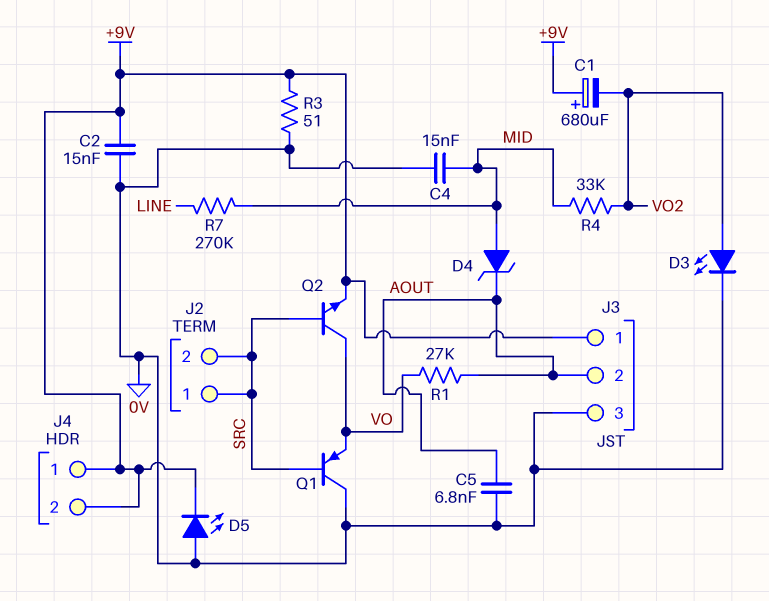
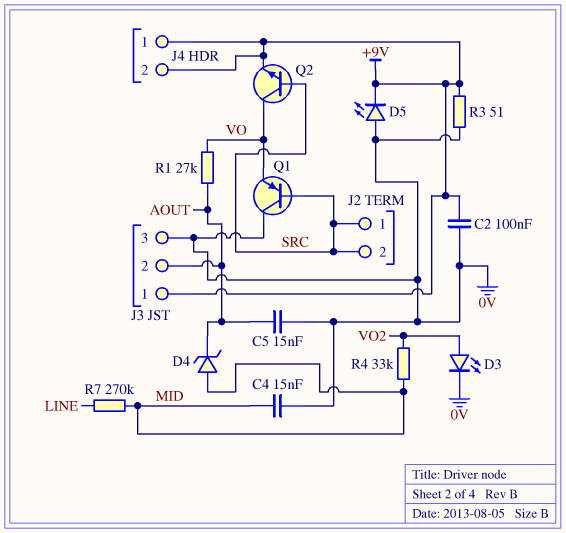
C1: 680uF (plus +9V, minus VO2) -> none
C2: 15nF (+9V, 0V) -> 100nF (+9V, 0V)
C5: 6.8nF (0V, AOUT) -> 15nF (0V, AOUT)

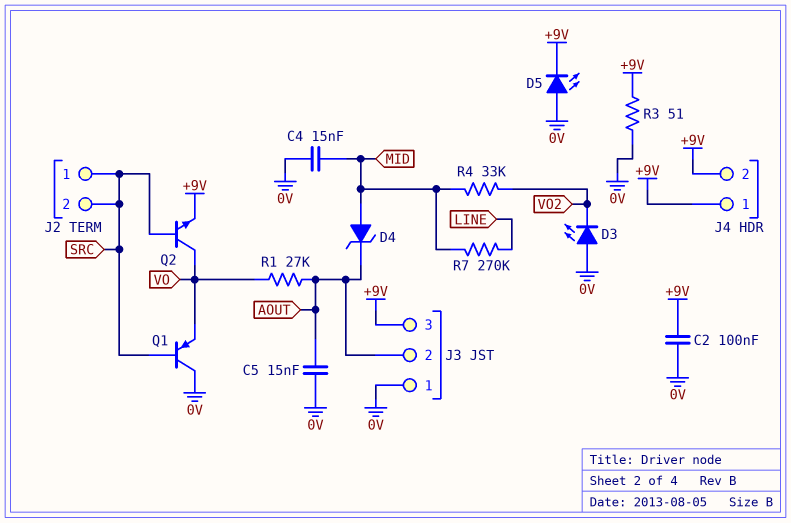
D3: LED (A VO2, K 0V) -> LED (A 0V, K VO2)
J3 pin 1: +9V -> 0V
J3 pin 3: 0V -> +9V

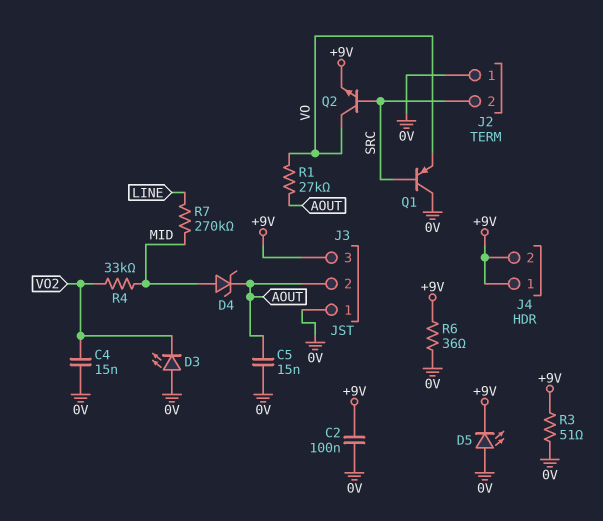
C4: 15nF (0V, MID) -> 15nF (0V, VO2)
J2 pin 1: SRC -> 0V
R6: none -> 36 (+9V, 0V)

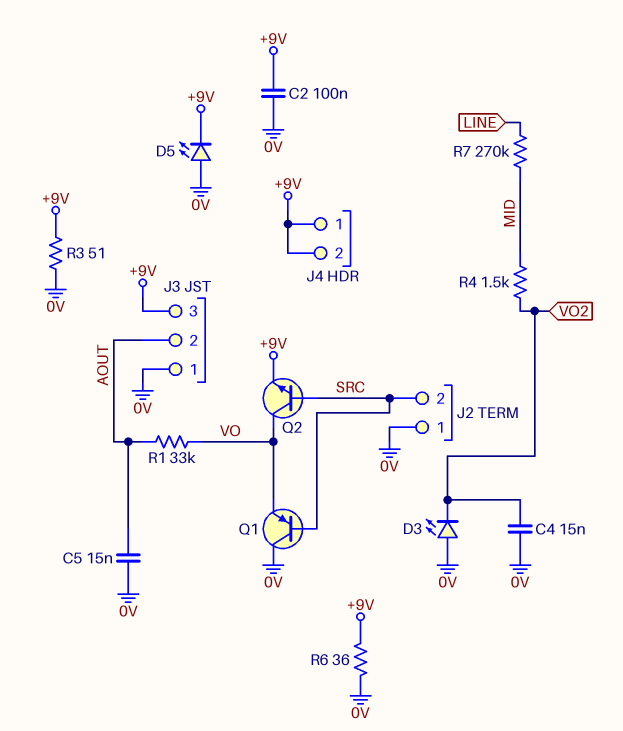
D4: zener (A MID, K AOUT) -> none
R1: 27k (AOUT, VO) -> 33k (AOUT, VO)
R4: 33k (MID, VO2) -> 1.5k (MID, VO2)

